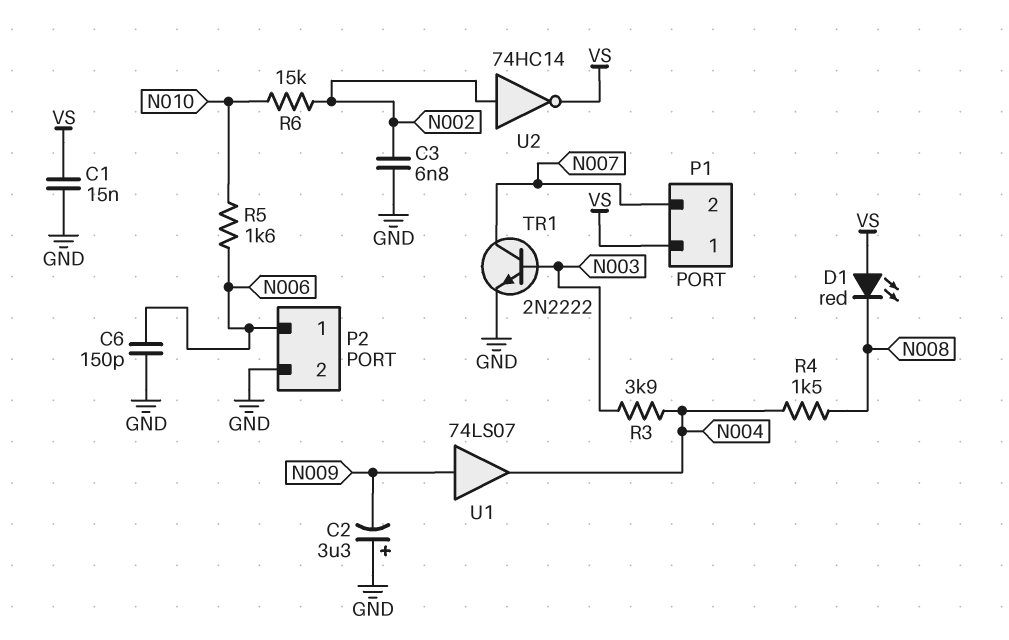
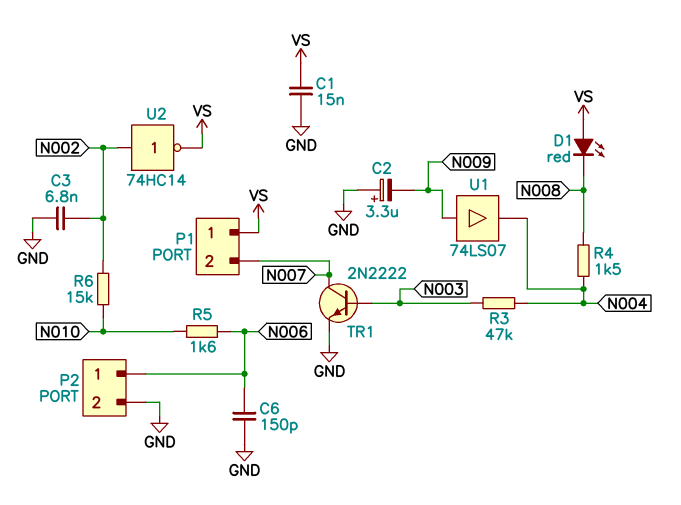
R3: 3.9k (N003, N004) -> 47k (N003, N004)

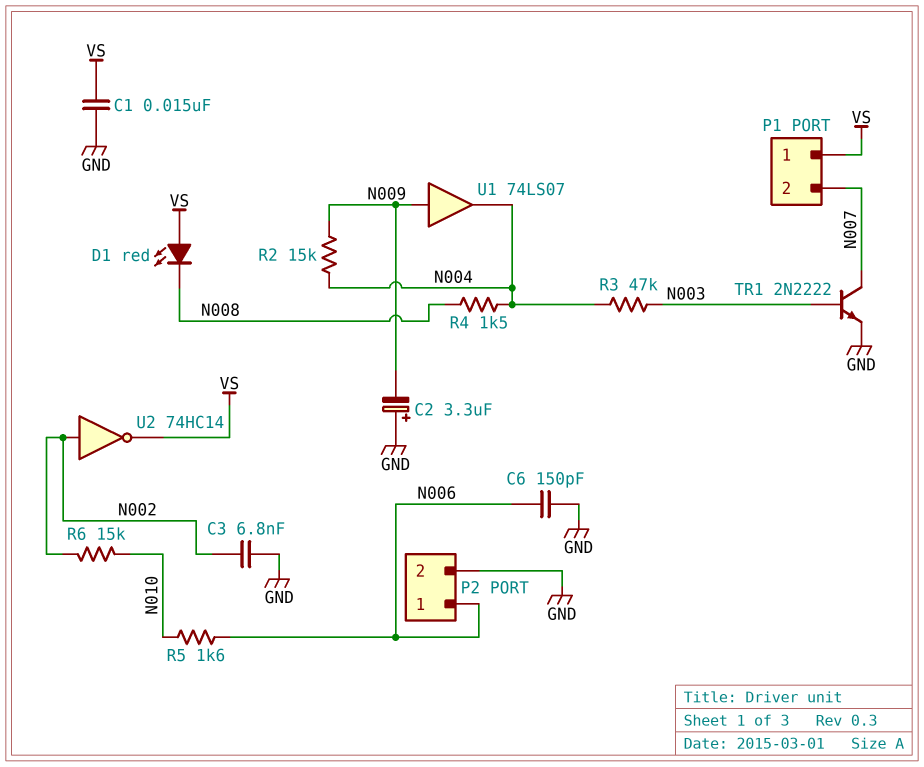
R2: none -> 15k (N004, N009)

